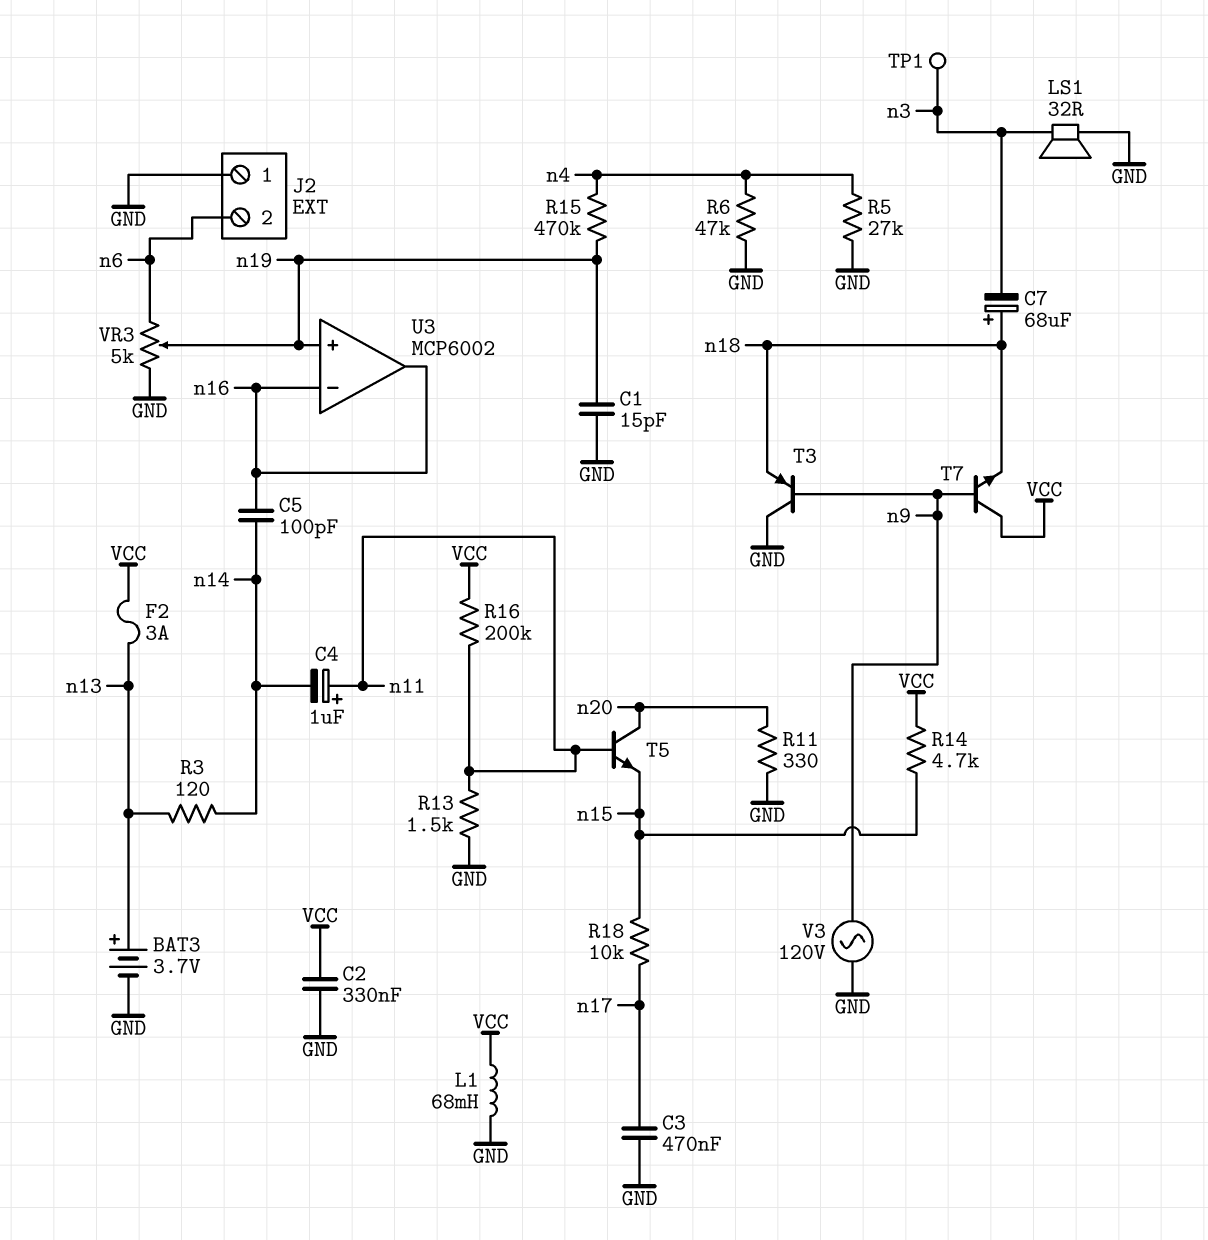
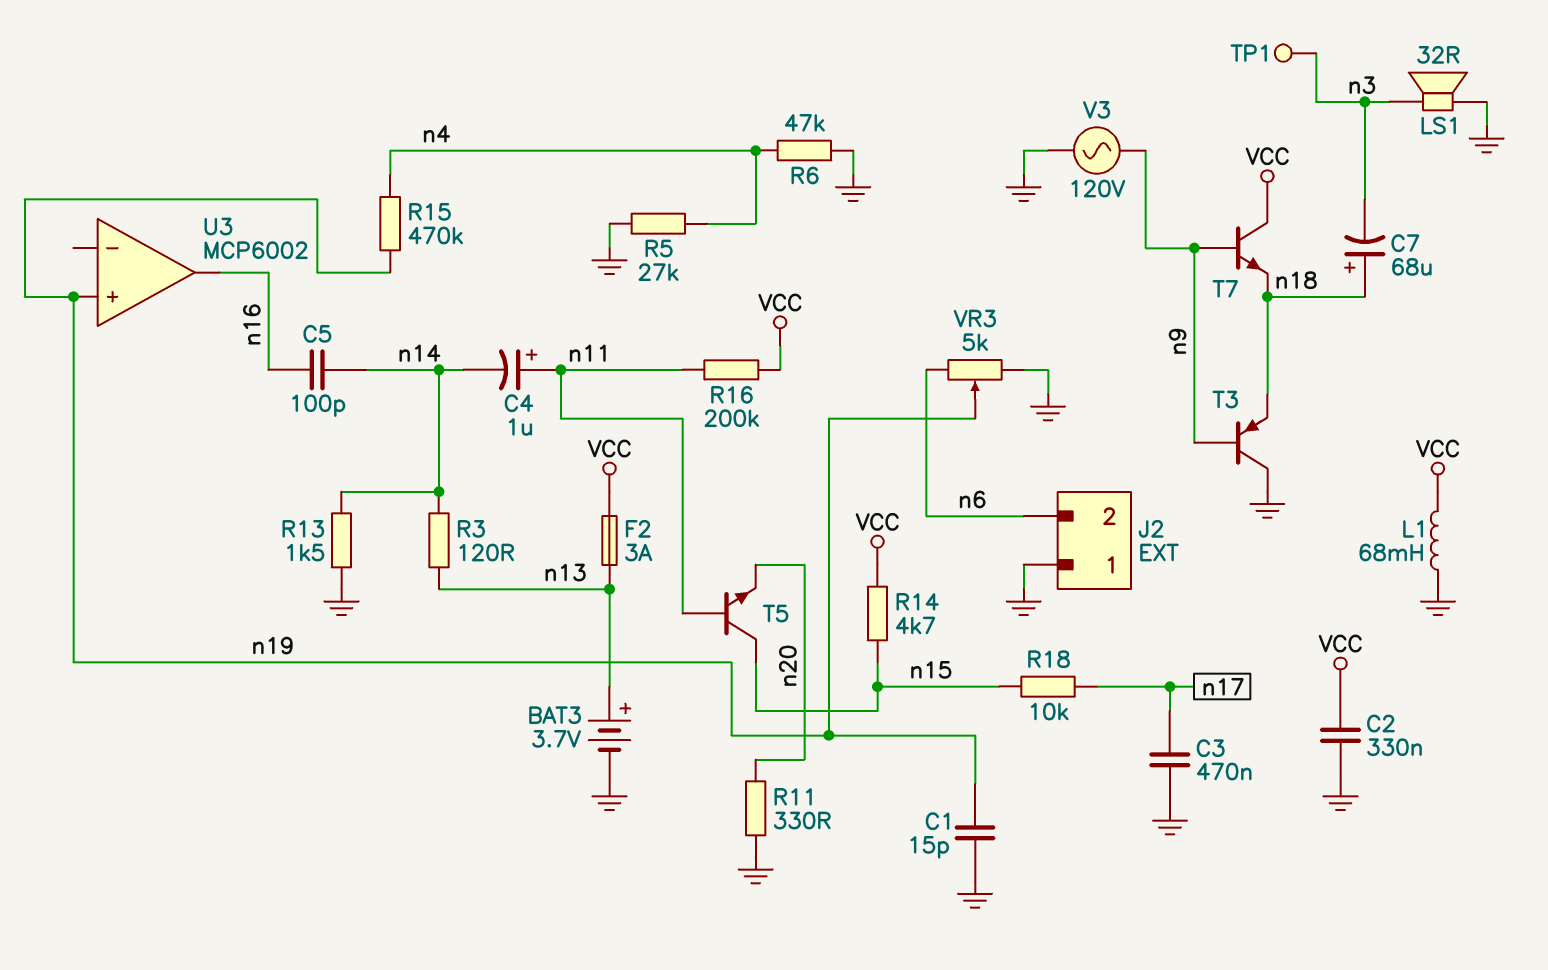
R13: 1.5k (GND, n11) -> 1.5k (GND, n14)
T5: NPN (B n11, C n20, E n15) -> NPN (B n11, C n15, E n20)
U3 pin in-: n16 -> none

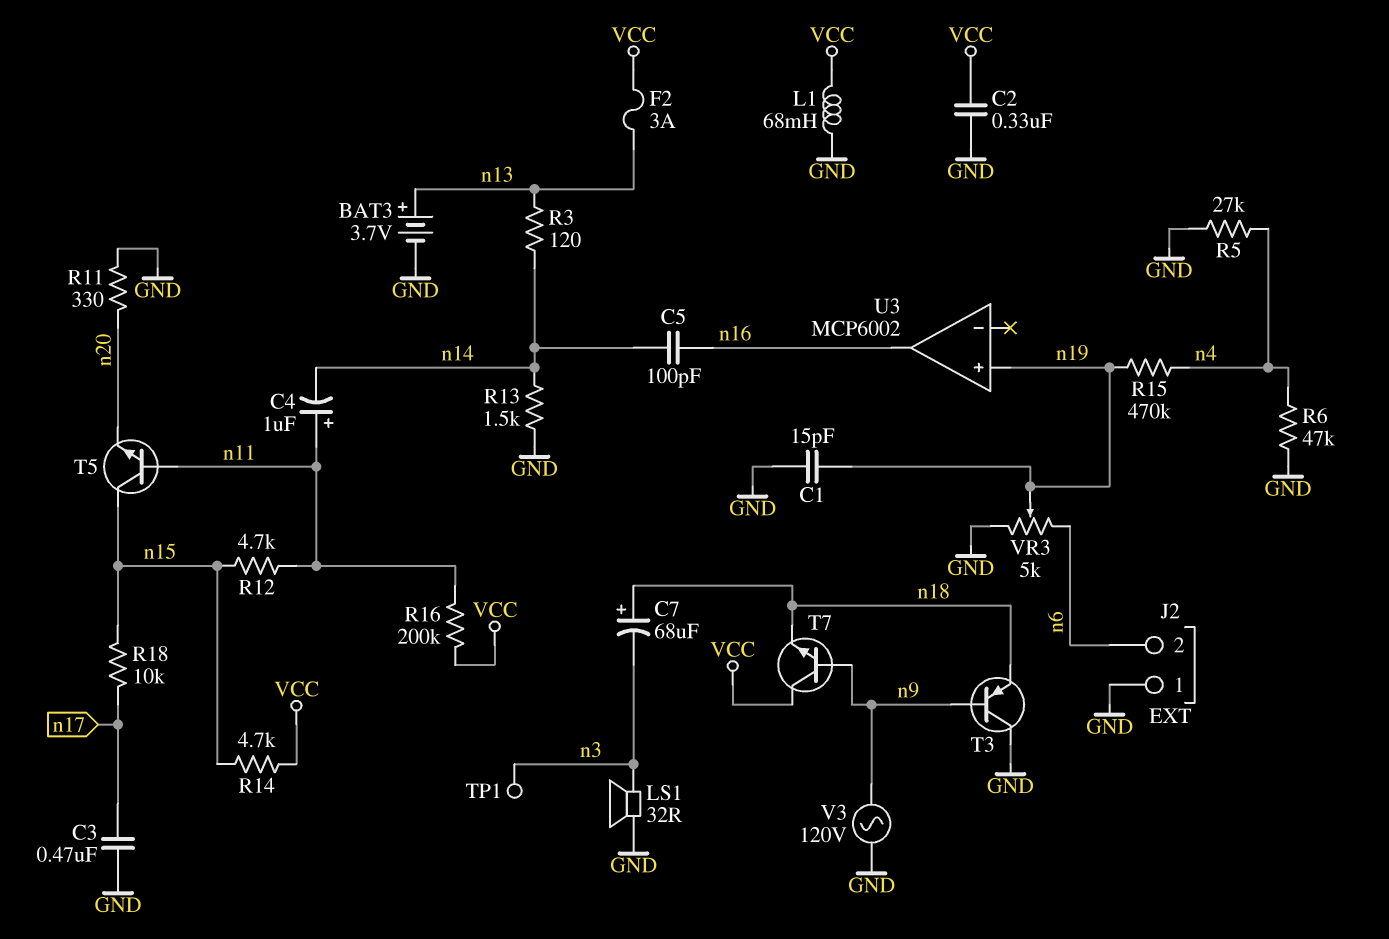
R12: none -> 4.7k (n11, n15)

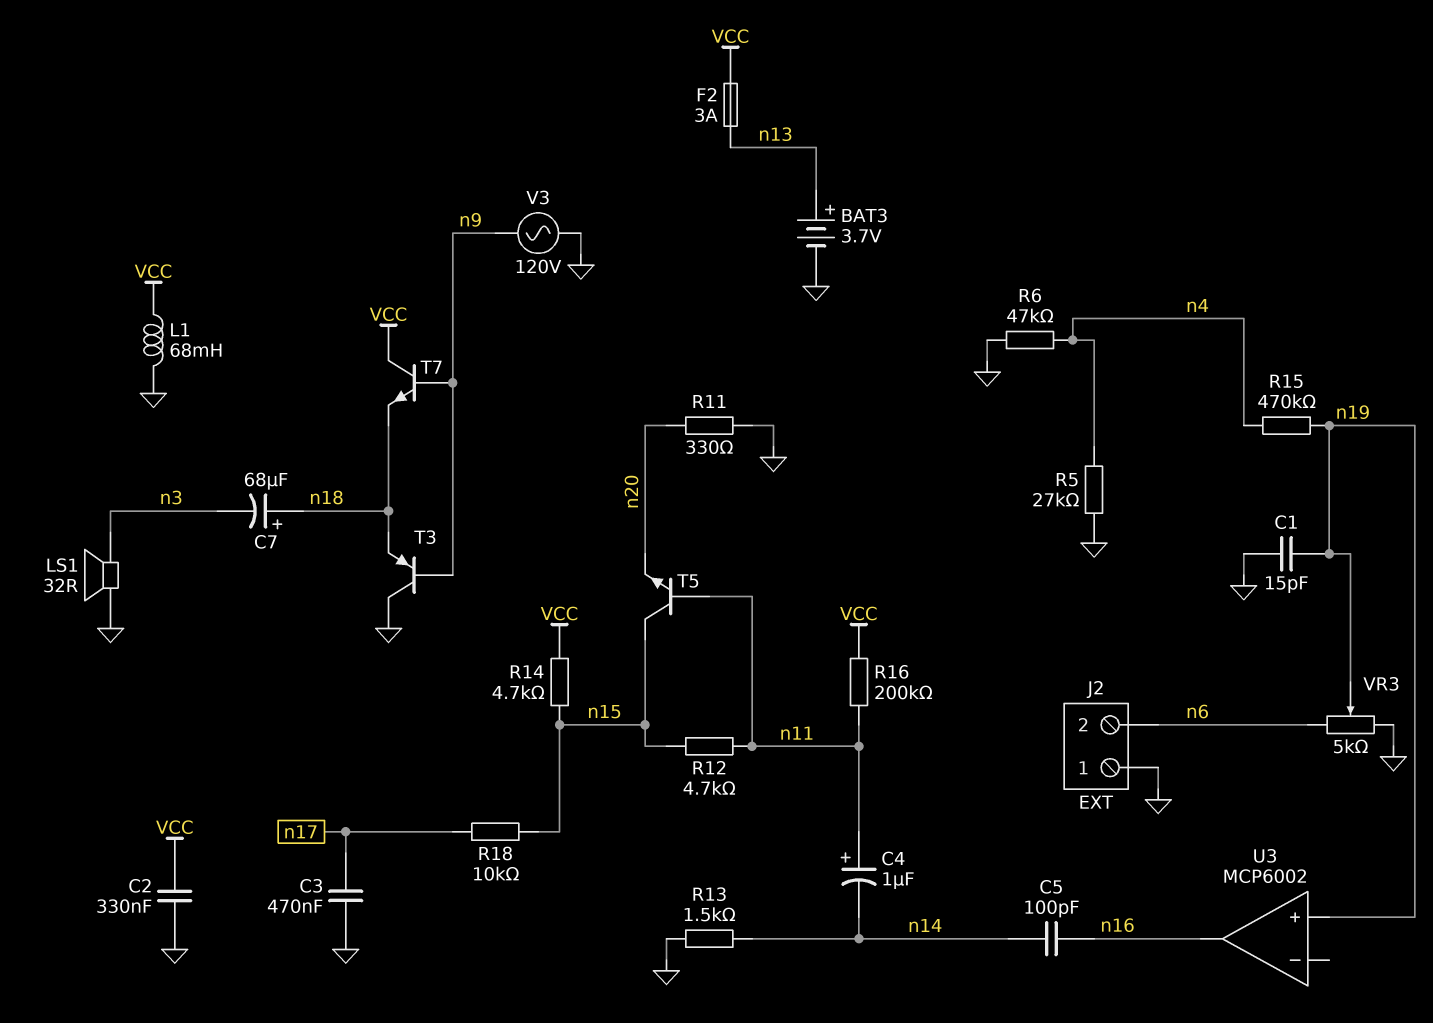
R3: 120 (n13, n14) -> none
TP1: test point (n3) -> none

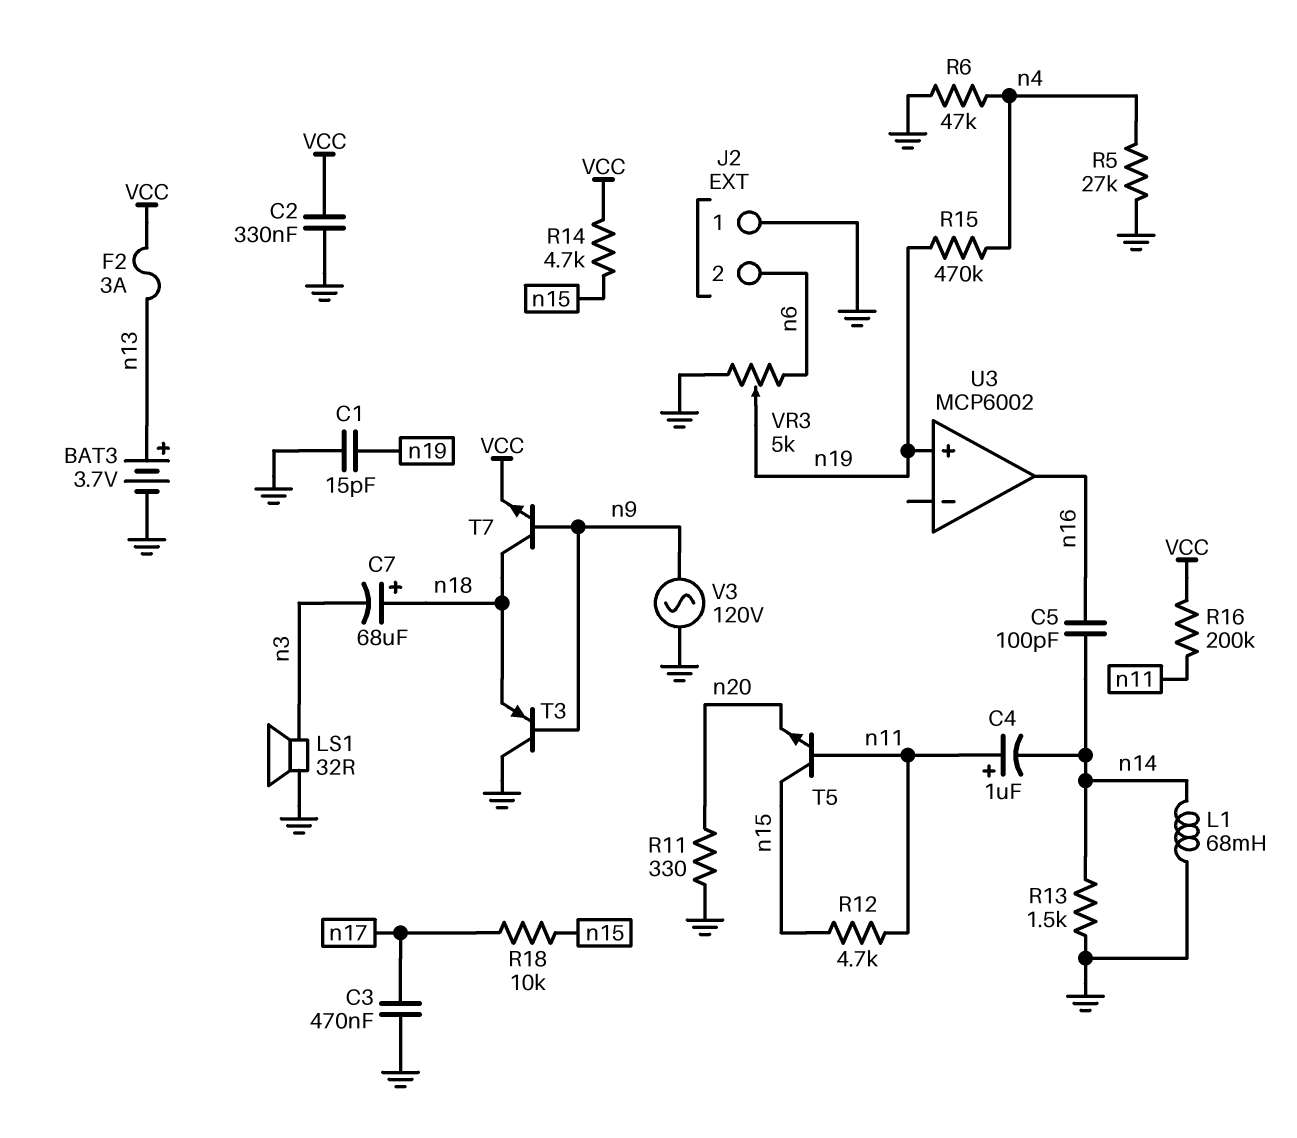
L1: 68mH (GND, VCC) -> 68mH (GND, n14)
T7: NPN (B n9, C VCC, E n18) -> NPN (B n9, C n18, E VCC)

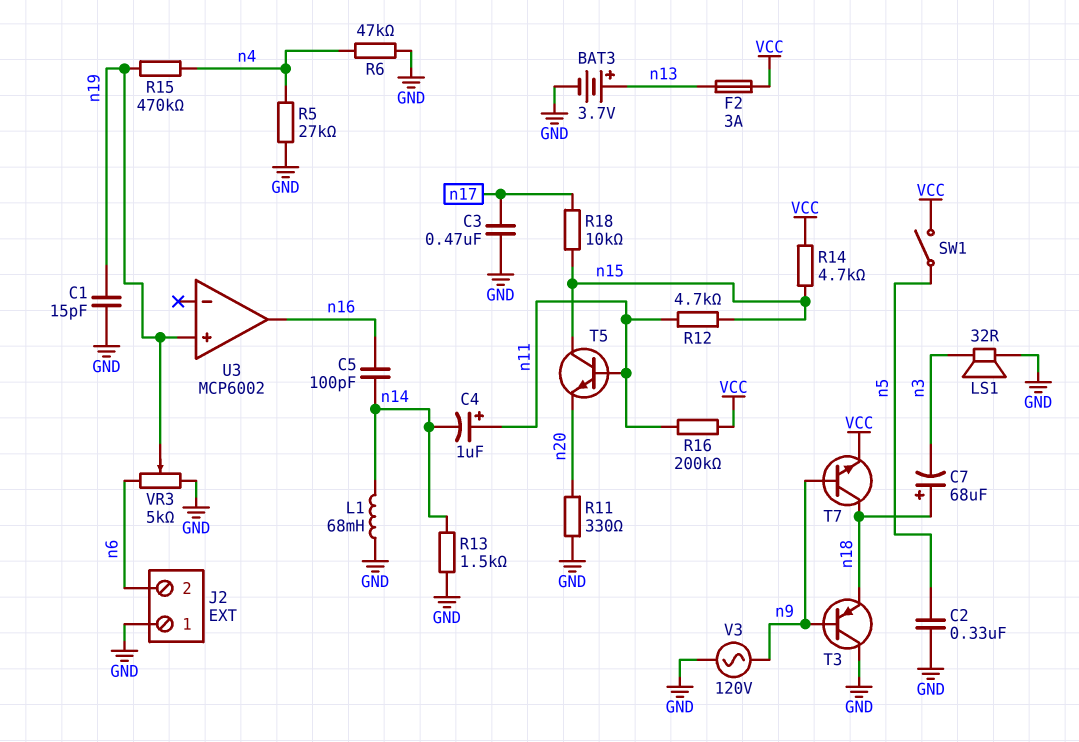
C2: 330nF (GND, VCC) -> 330nF (GND, n5)
SW1: none -> switch (VCC, n5)

